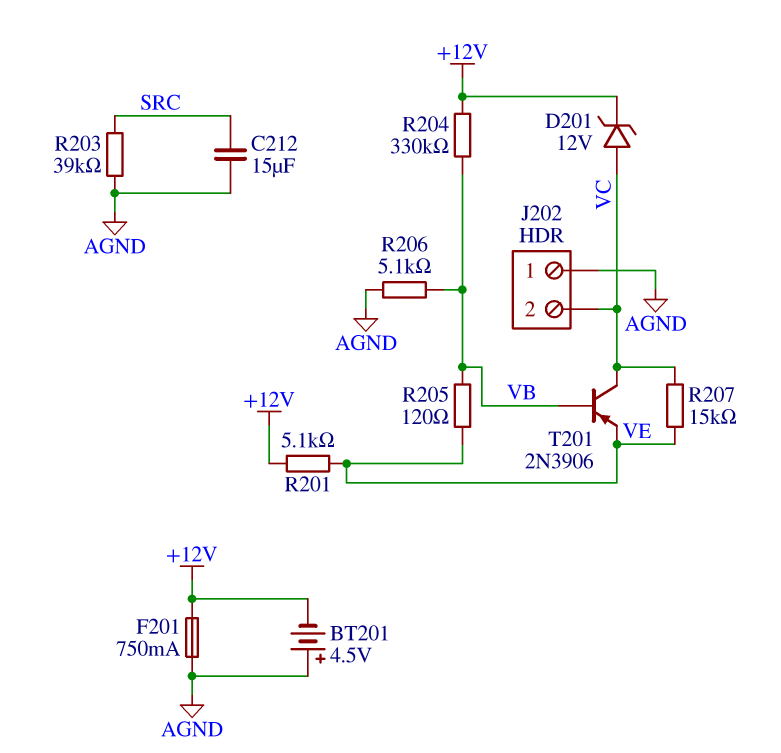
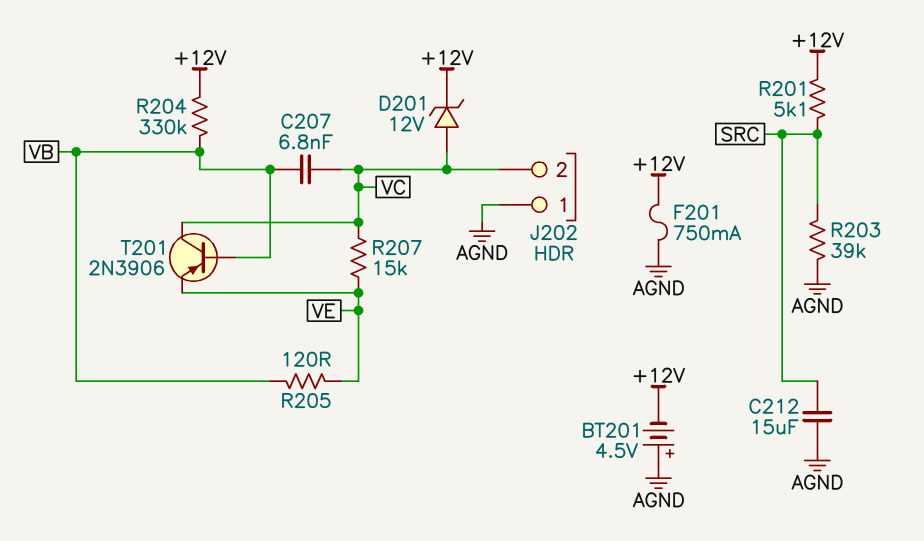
C207: none -> 6.8nF (VB, VC)
R201: 5.1k (+12V, VE) -> 5.1k (+12V, SRC)
R206: 5.1k (AGND, VB) -> none

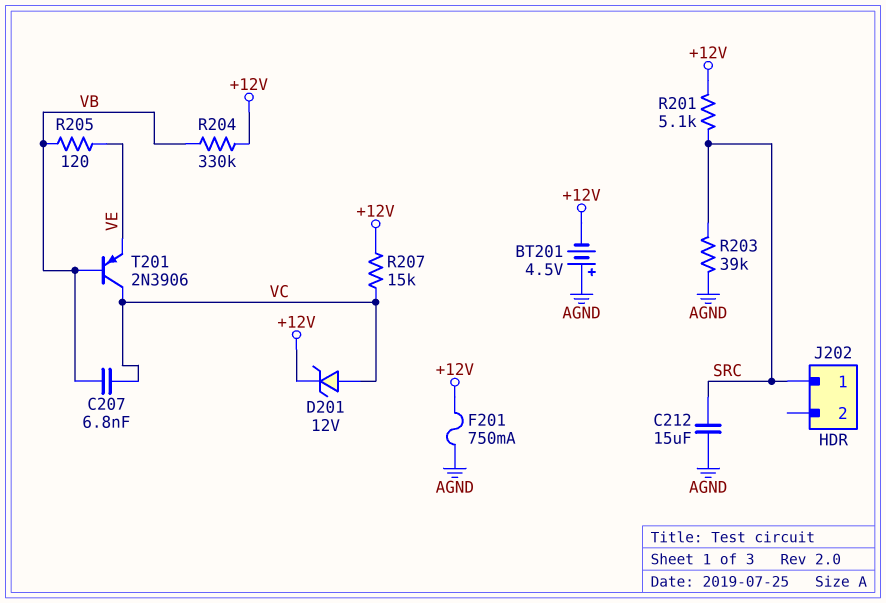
J202 pin 1: AGND -> SRC
J202 pin 2: VC -> none
R207: 15k (VC, VE) -> 15k (+12V, VC)

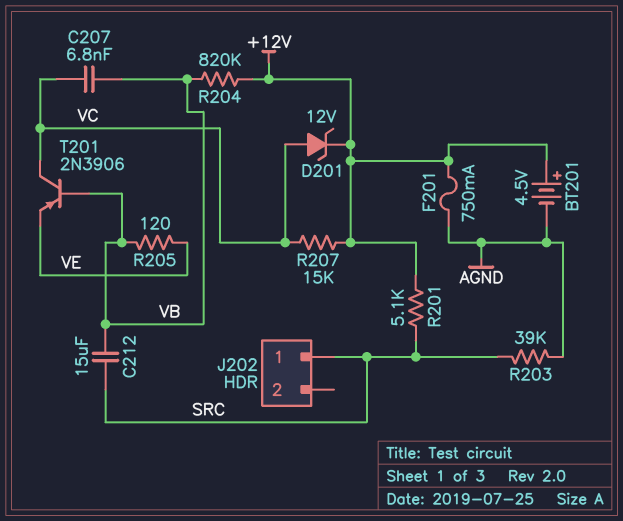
BT201: 4.5V (plus AGND, minus +12V) -> 4.5V (plus +12V, minus AGND)
C212: 15uF (AGND, SRC) -> 15uF (SRC, VB)
R204: 330k (+12V, VB) -> 820k (+12V, VB)

